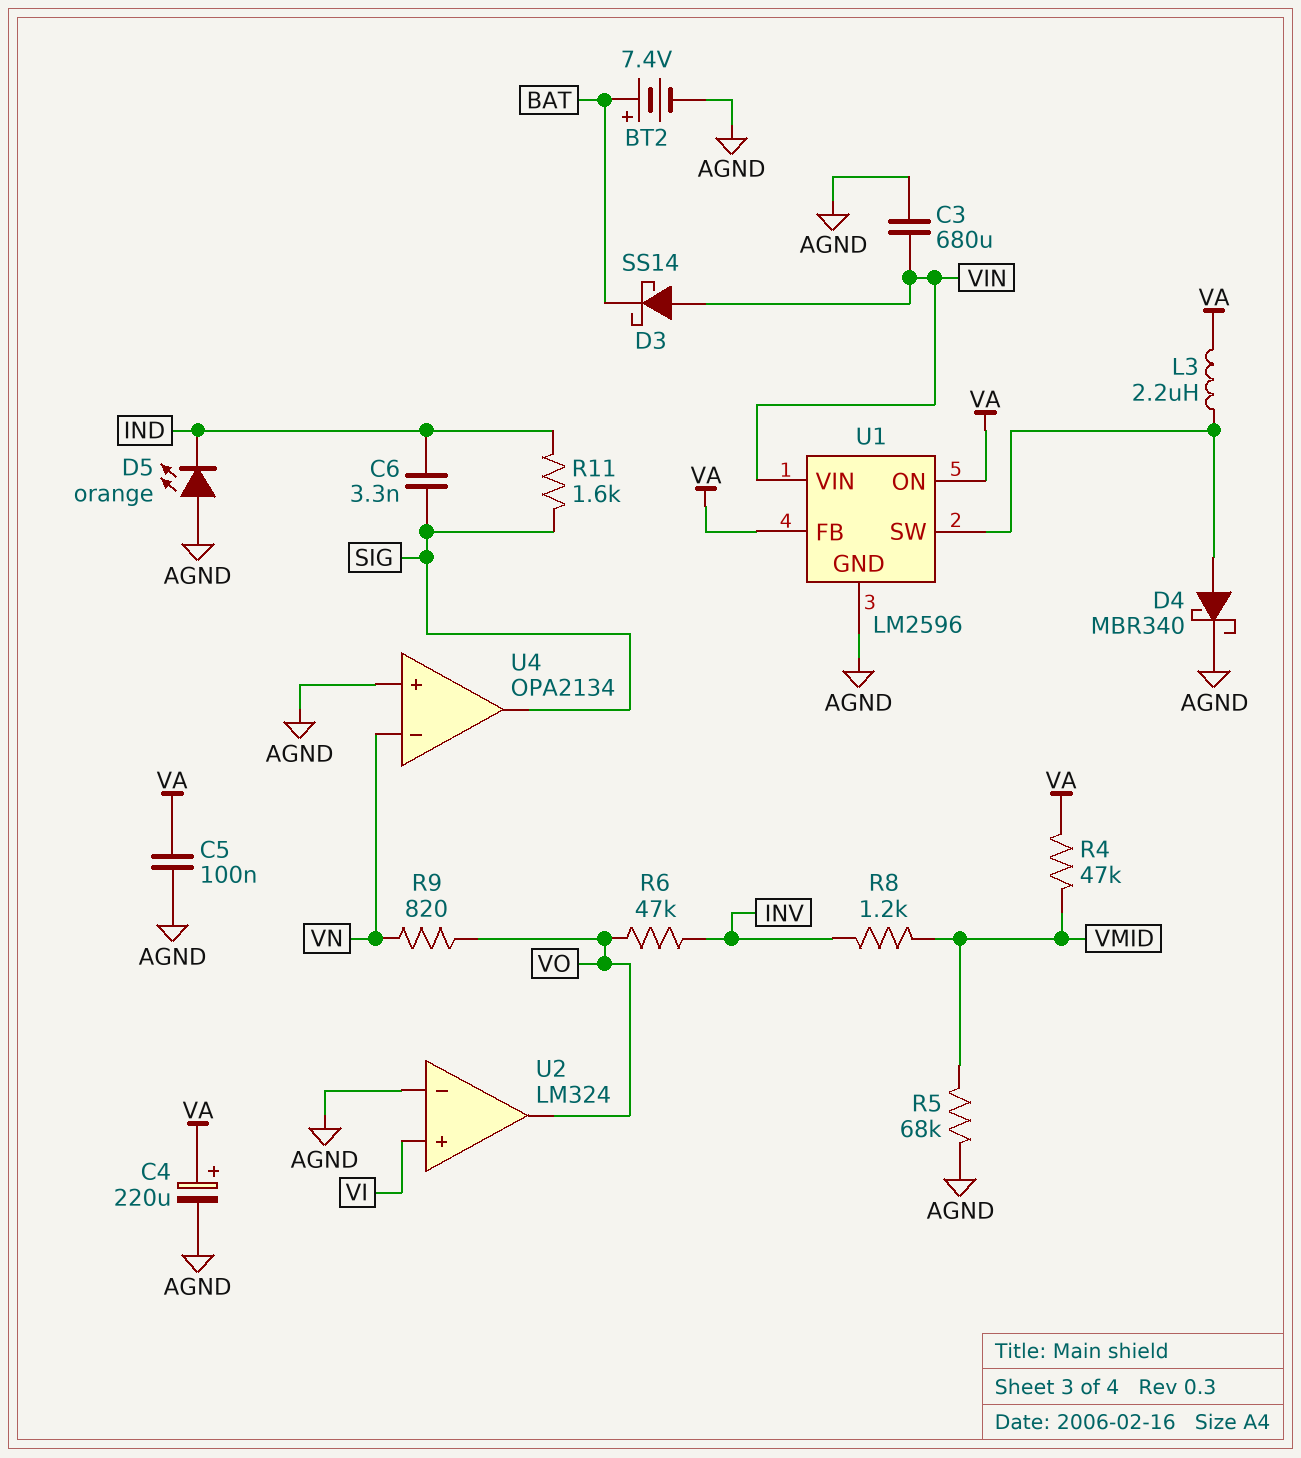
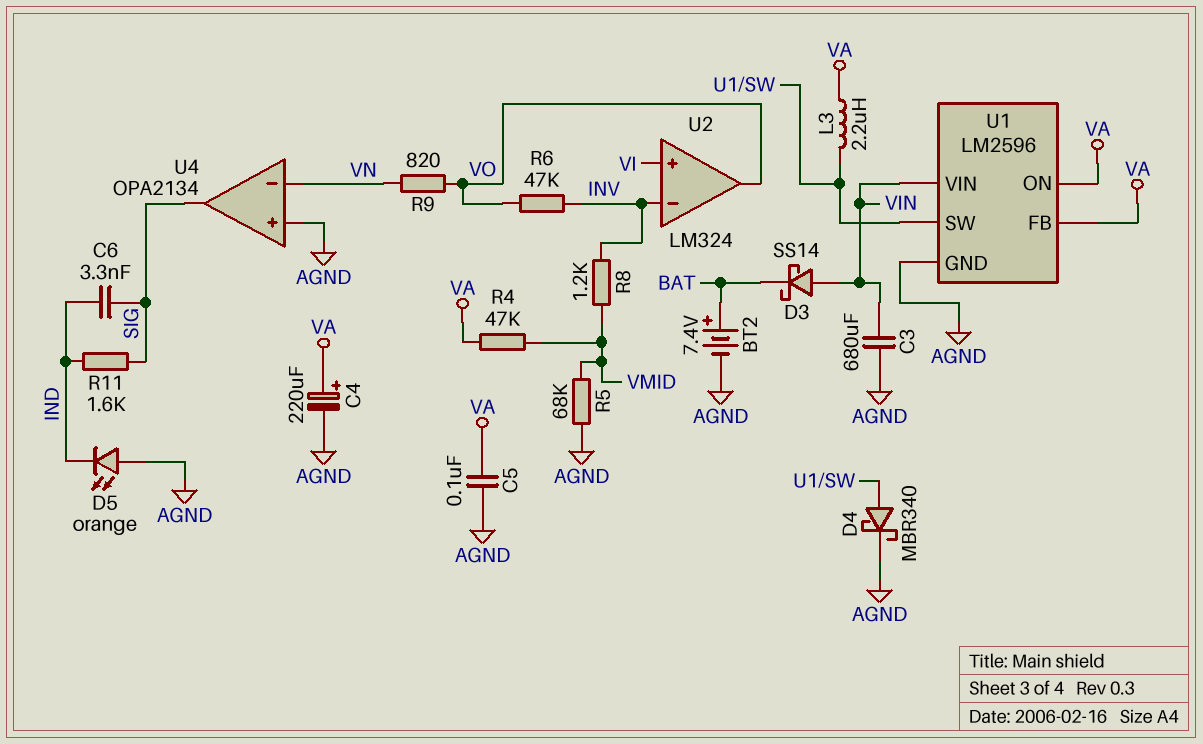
U2 pin in-: AGND -> INV

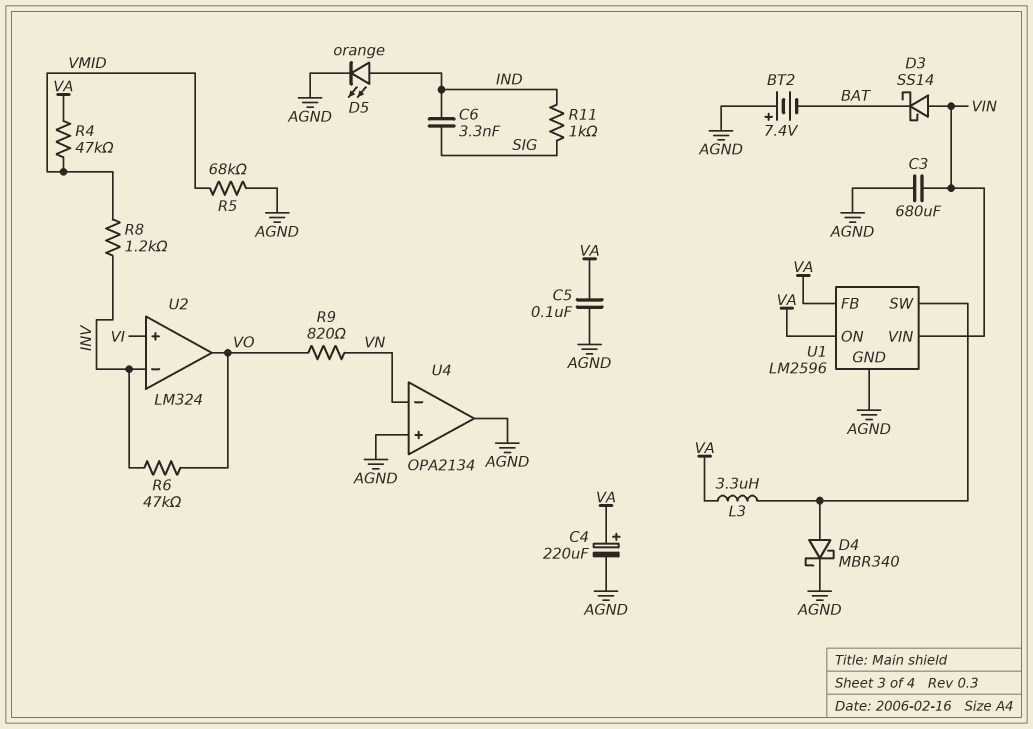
BT2: 7.4V (plus BAT, minus AGND) -> 7.4V (plus AGND, minus BAT)
D5: LED orange (A AGND, K IND) -> LED orange (A IND, K AGND)
L3: 2.2uH (U1/SW, VA) -> 3.3uH (U1/SW, VA)
R11: 1.6k (IND, SIG) -> 1k (IND, SIG)
U4 pin out: SIG -> AGND

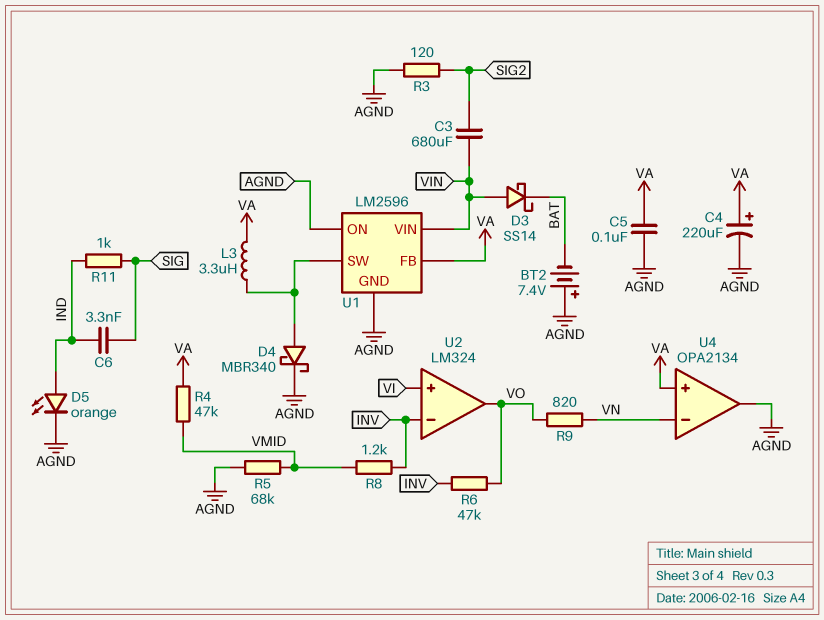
C3: 680uF (AGND, VIN) -> 680uF (SIG2, VIN)
R3: none -> 120 (AGND, SIG2)
U1 pin ON: VA -> AGND
U4 pin in+: AGND -> VA

